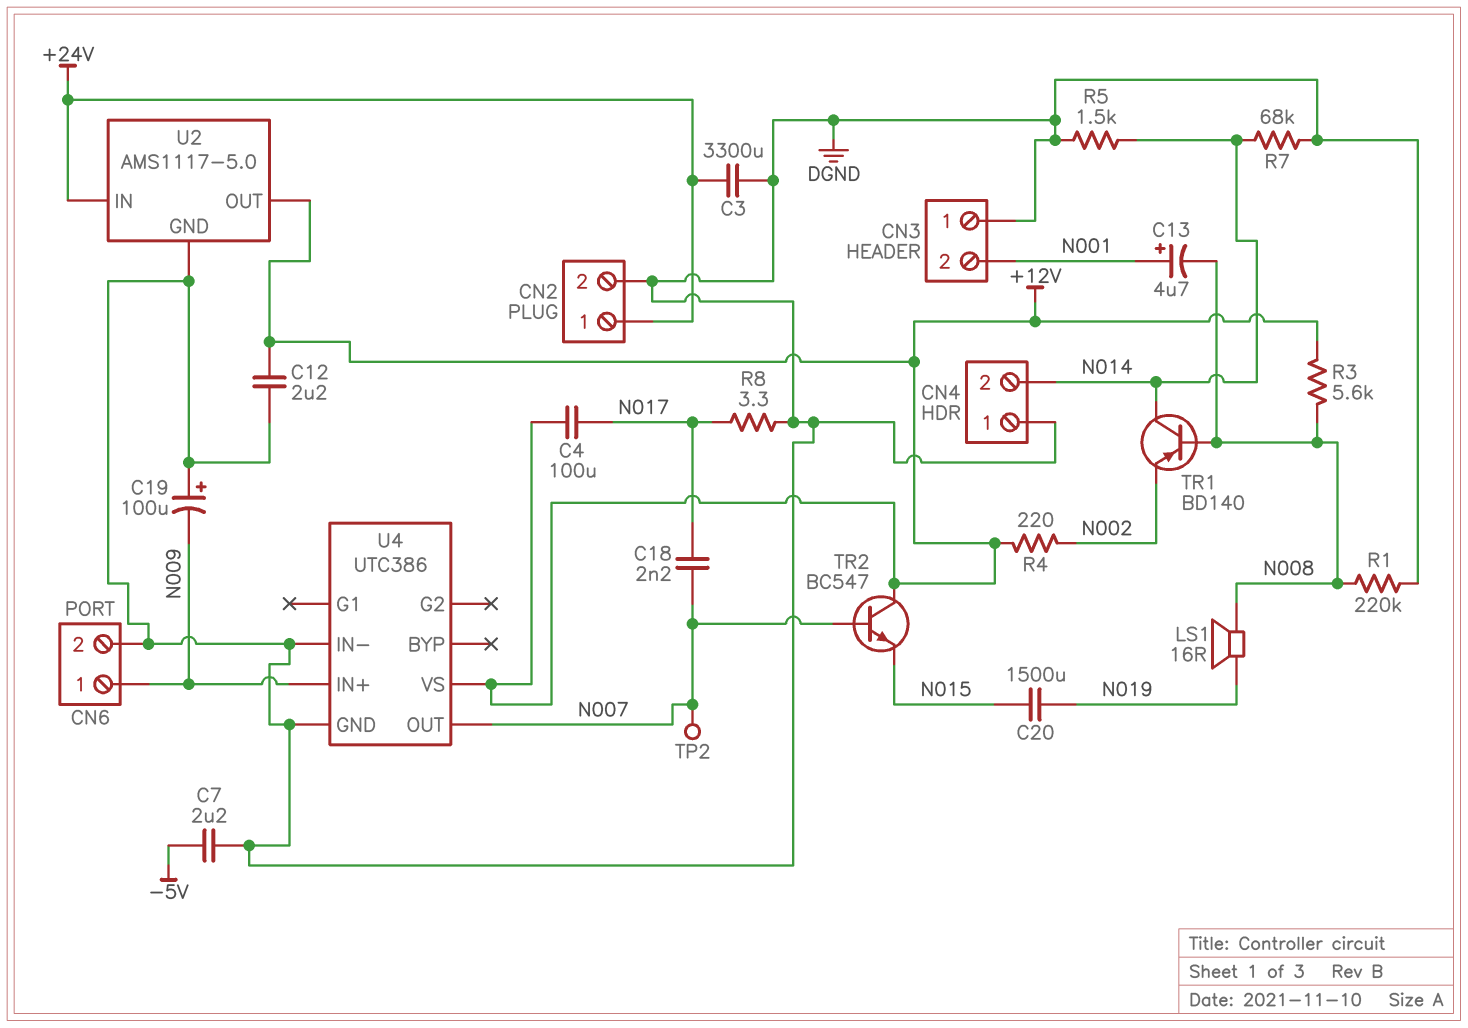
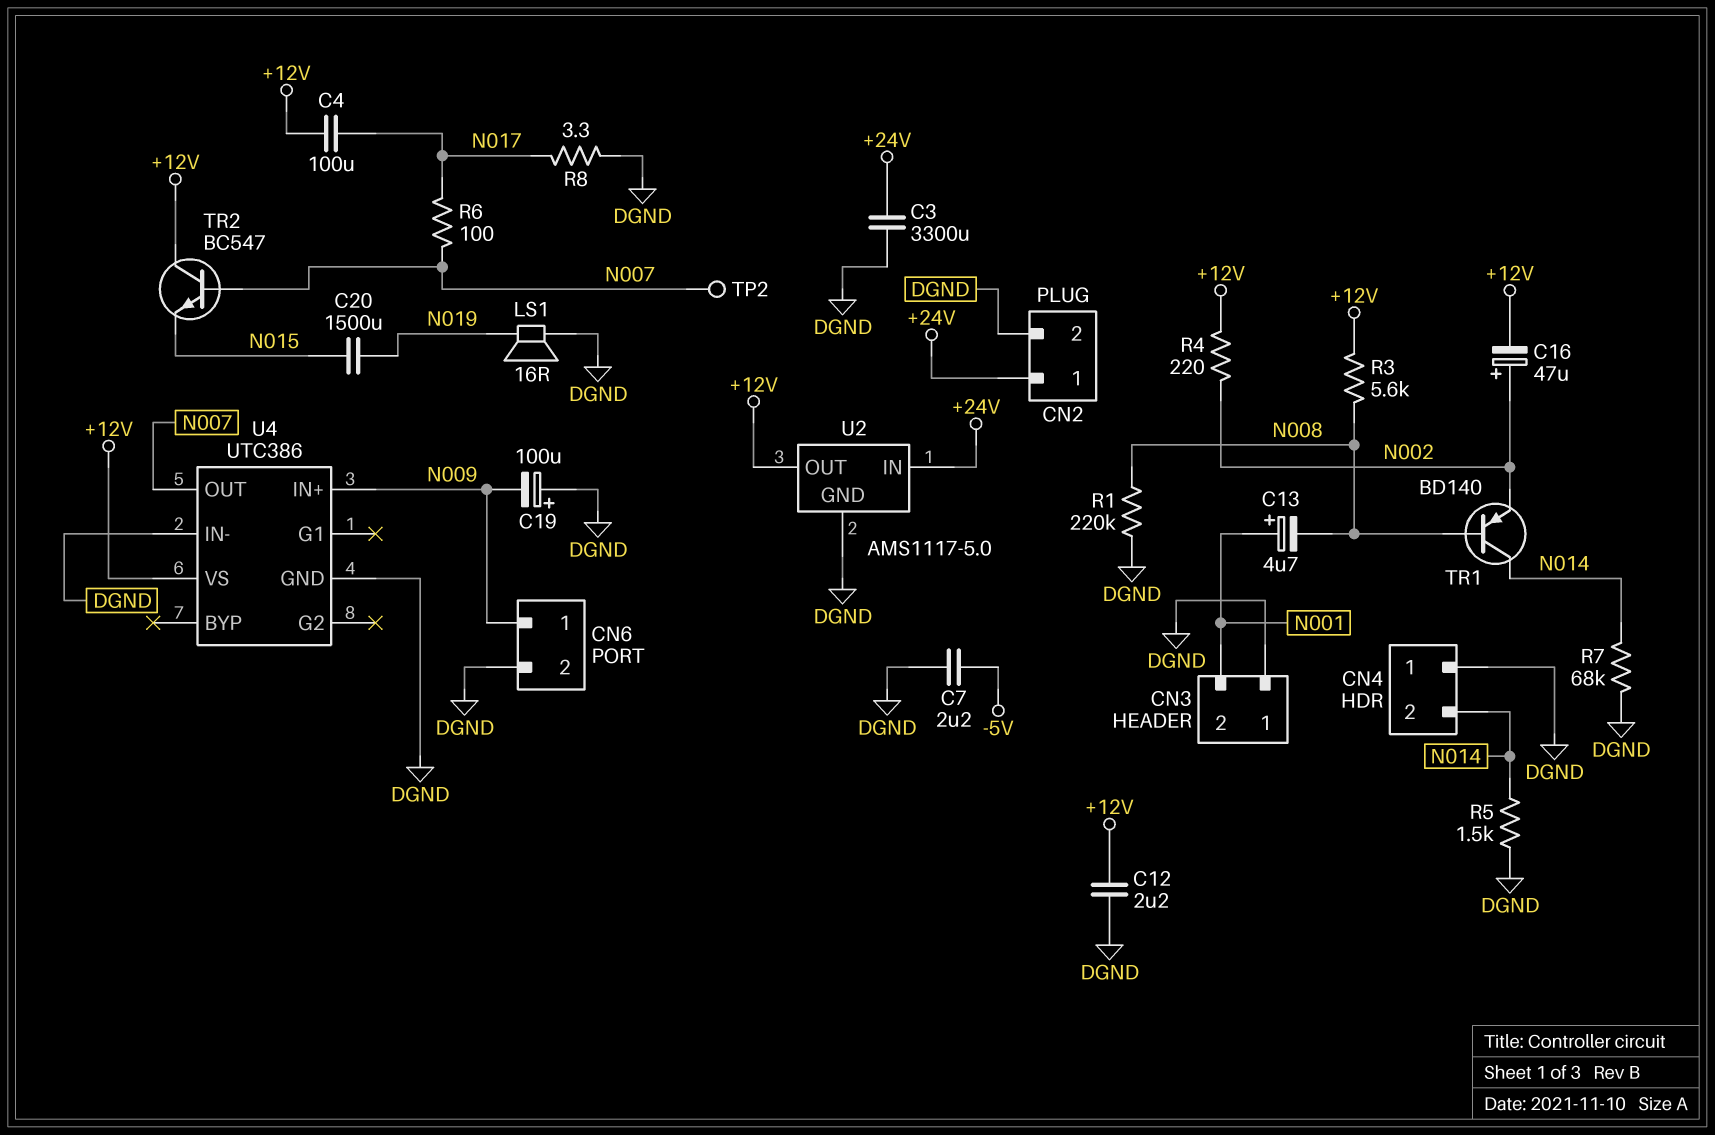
C16: none -> 47uF (plus N002, minus +12V)
C18: 2.2nF (N007, N017) -> none
LS1: speaker 16R (N008, N019) -> speaker 16R (DGND, N019)
R6: none -> 100 (N007, N017)

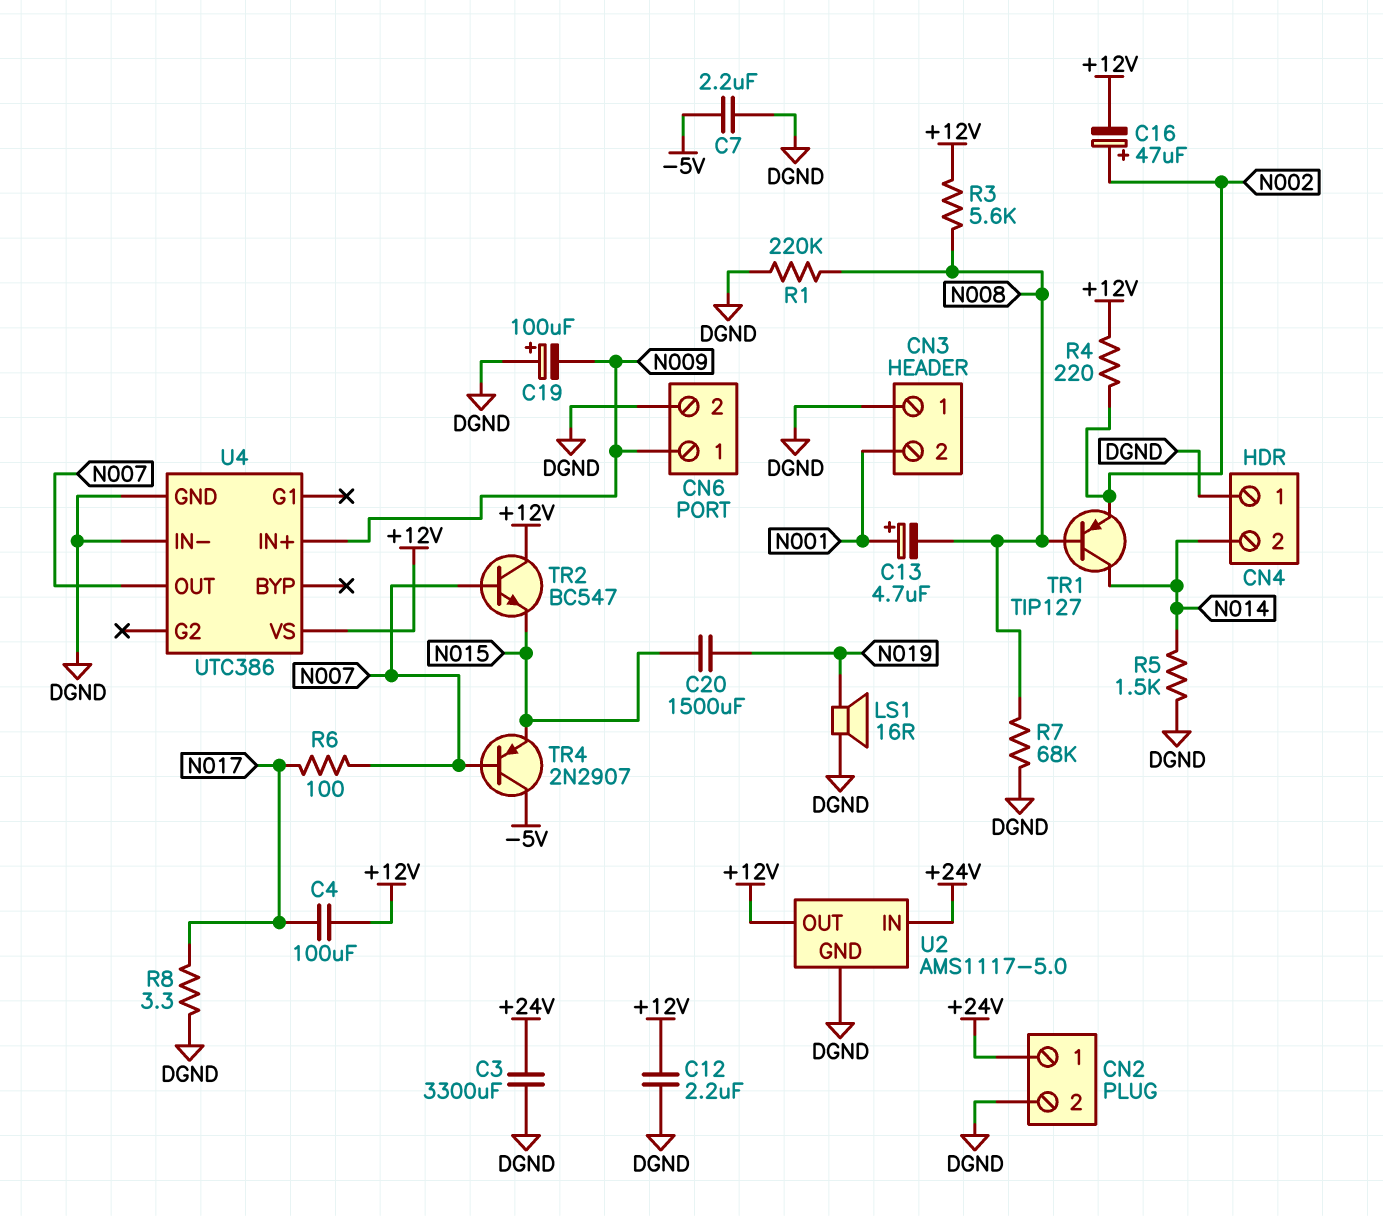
R7: 68k (DGND, N014) -> 68k (DGND, N008)
TP2: test point (N007) -> none
TR1: PNP BD140 (B N008, C N014, E N002) -> PNP TIP127 (B N008, C N014, E N002)
TR4: none -> PNP 2N2907 (B N007, C -5V, E N015)

